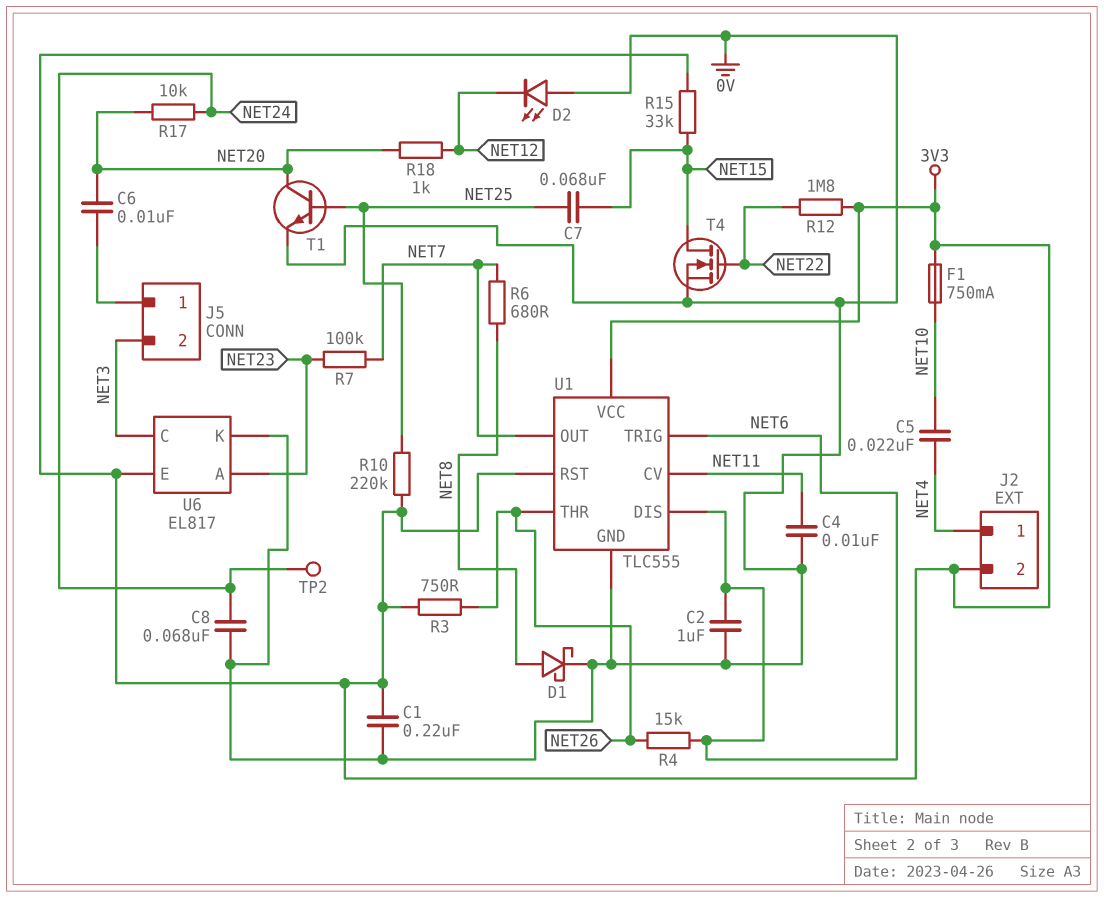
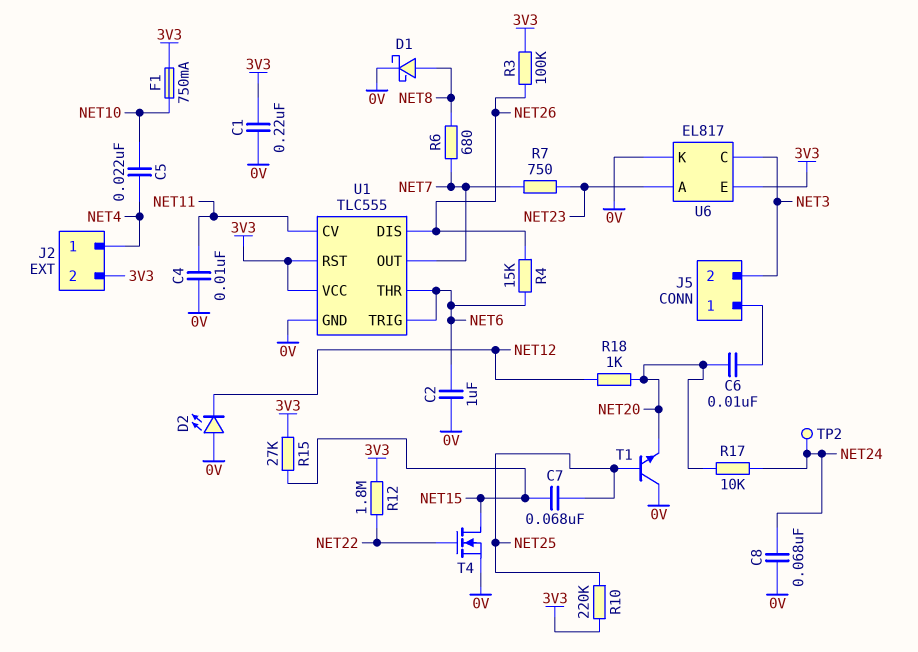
R3: 750 (3V3, NET26) -> 100k (3V3, NET26)
R7: 100k (NET7, NET23) -> 750 (NET7, NET23)
R15: 33k (3V3, NET15) -> 27k (3V3, NET15)
T1: NPN (B NET25, C NET20, E 0V) -> NPN (B NET25, C 0V, E NET20)
U1 pin DIS: NET6 -> NET26
U1 pin THR: NET26 -> NET6

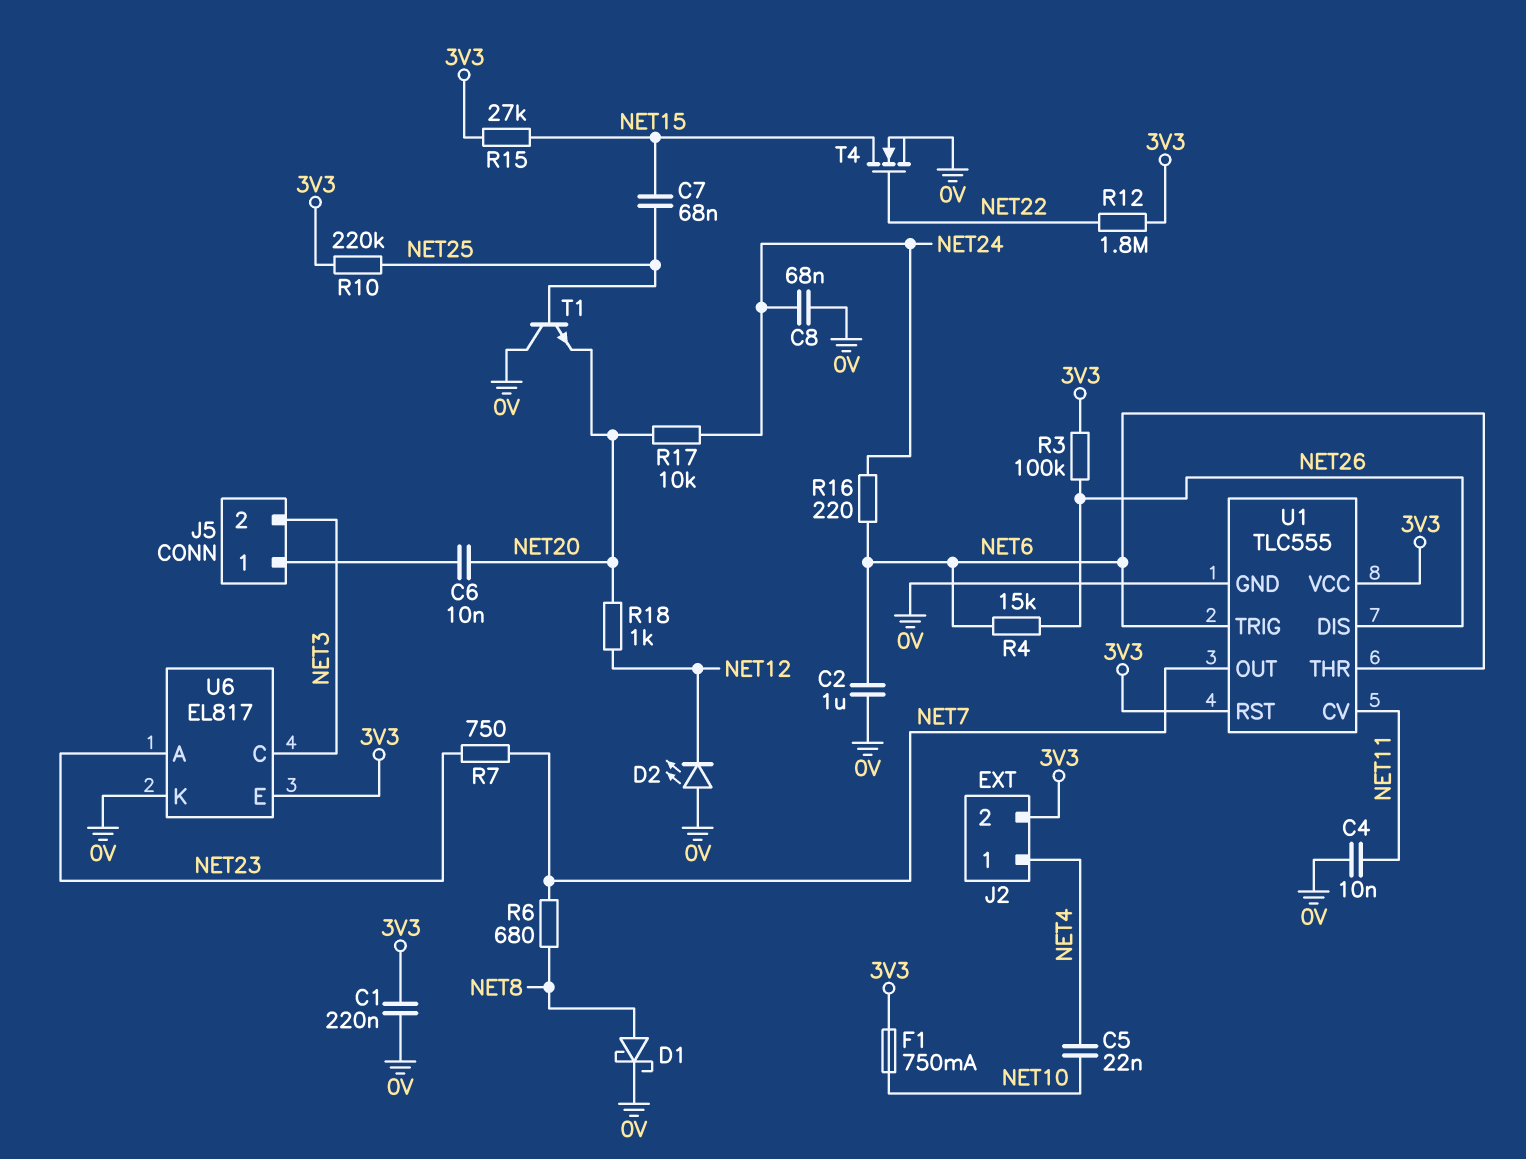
R16: none -> 220 (NET6, NET24)
TP2: test point (NET24) -> none

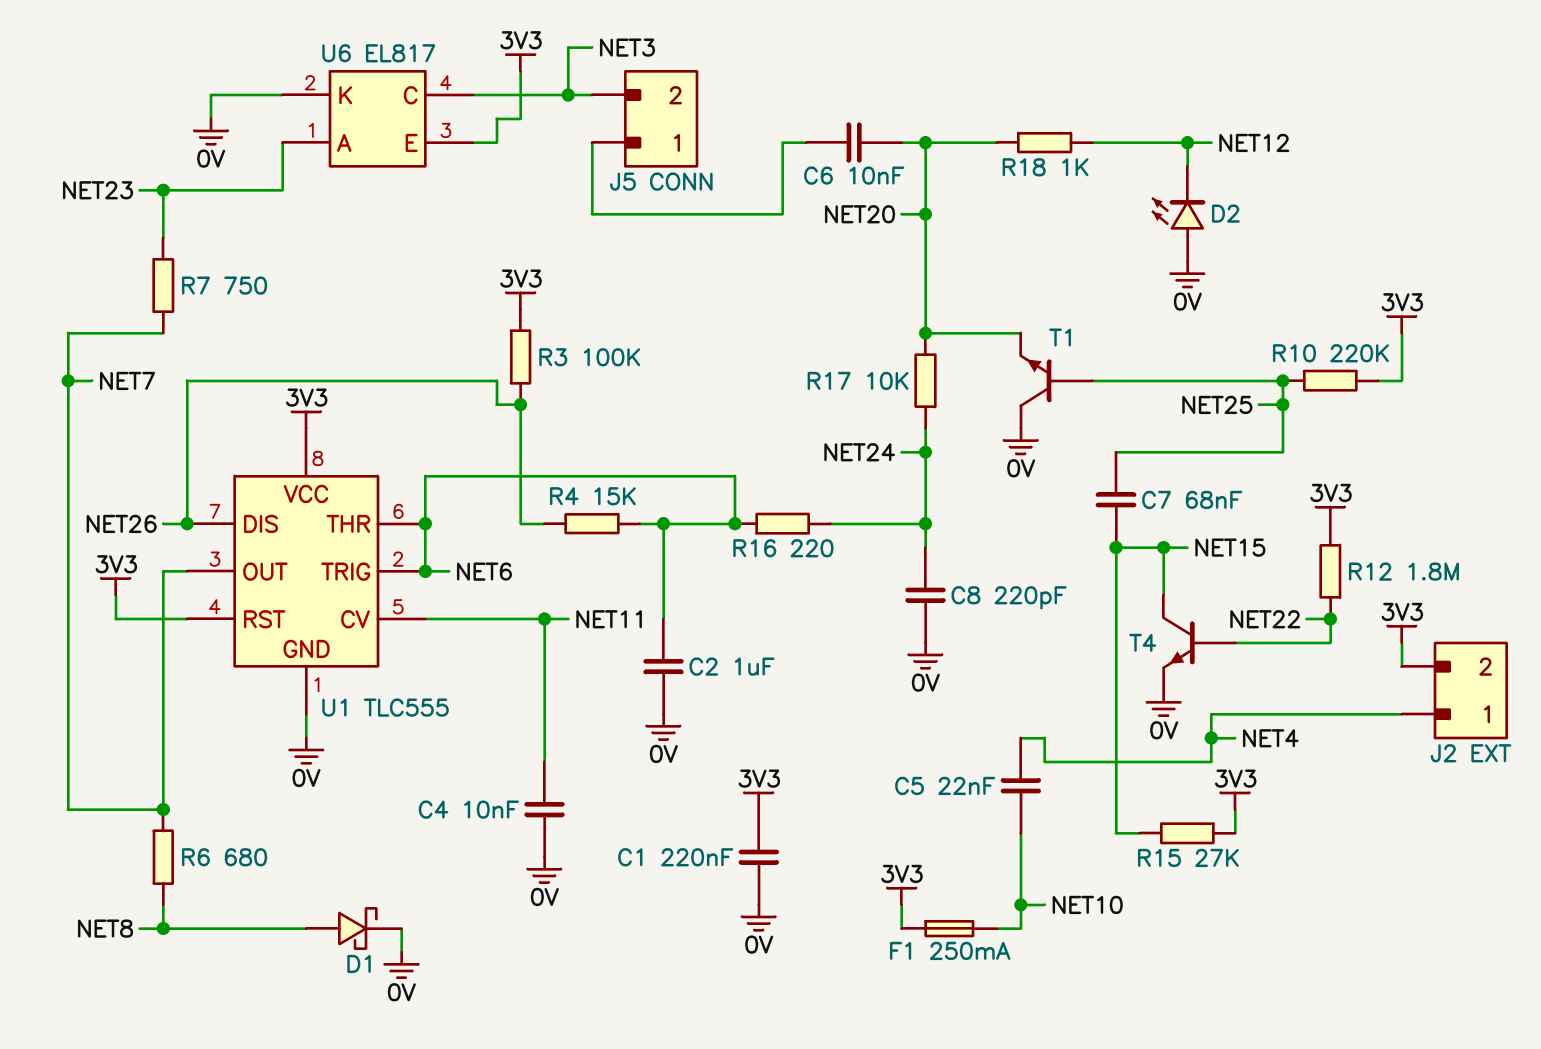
C8: 68nF (0V, NET24) -> 220pF (0V, NET24)
F1: 750mA (3V3, NET10) -> 250mA (3V3, NET10)
T4: NMOS (G NET22, D NET15, S 0V) -> NPN (B NET22, C NET15, E 0V)

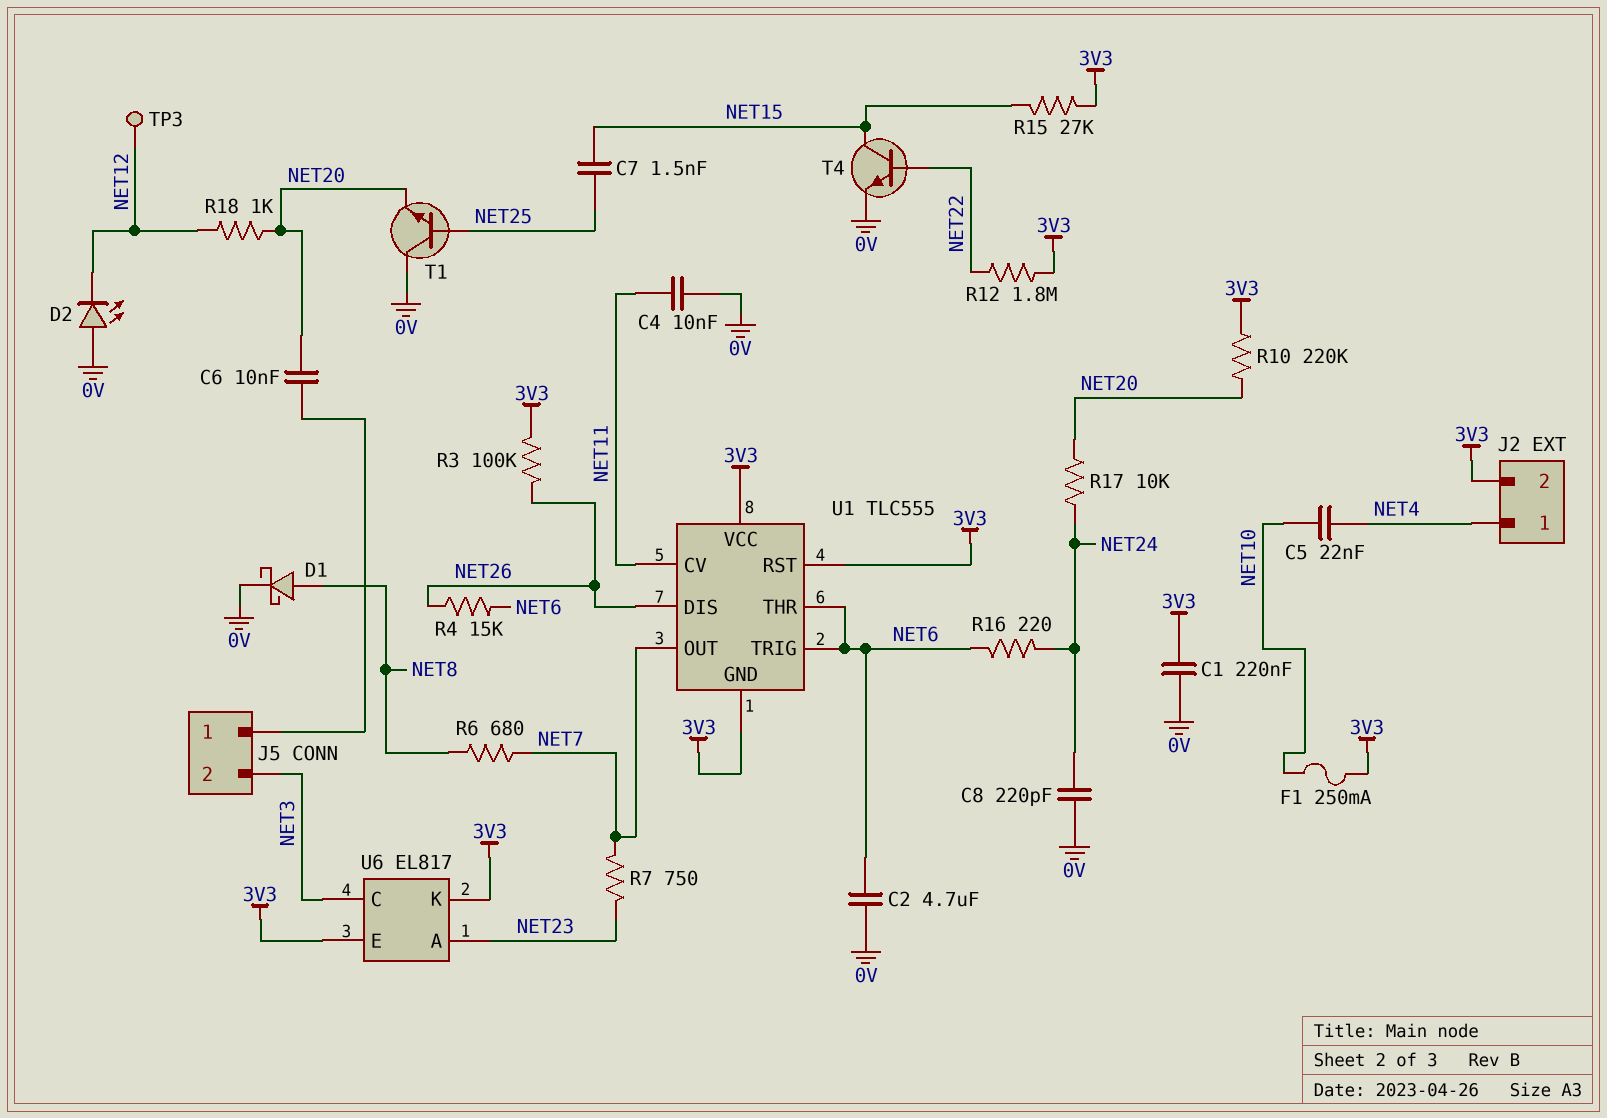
C2: 1uF (0V, NET6) -> 4.7uF (0V, NET6)
C7: 68nF (NET15, NET25) -> 1.5nF (NET15, NET25)
R10: 220k (3V3, NET25) -> 220k (3V3, NET20)
TP3: none -> test point (NET12)
U1 pin GND: 0V -> 3V3
U6 pin K: 0V -> 3V3

